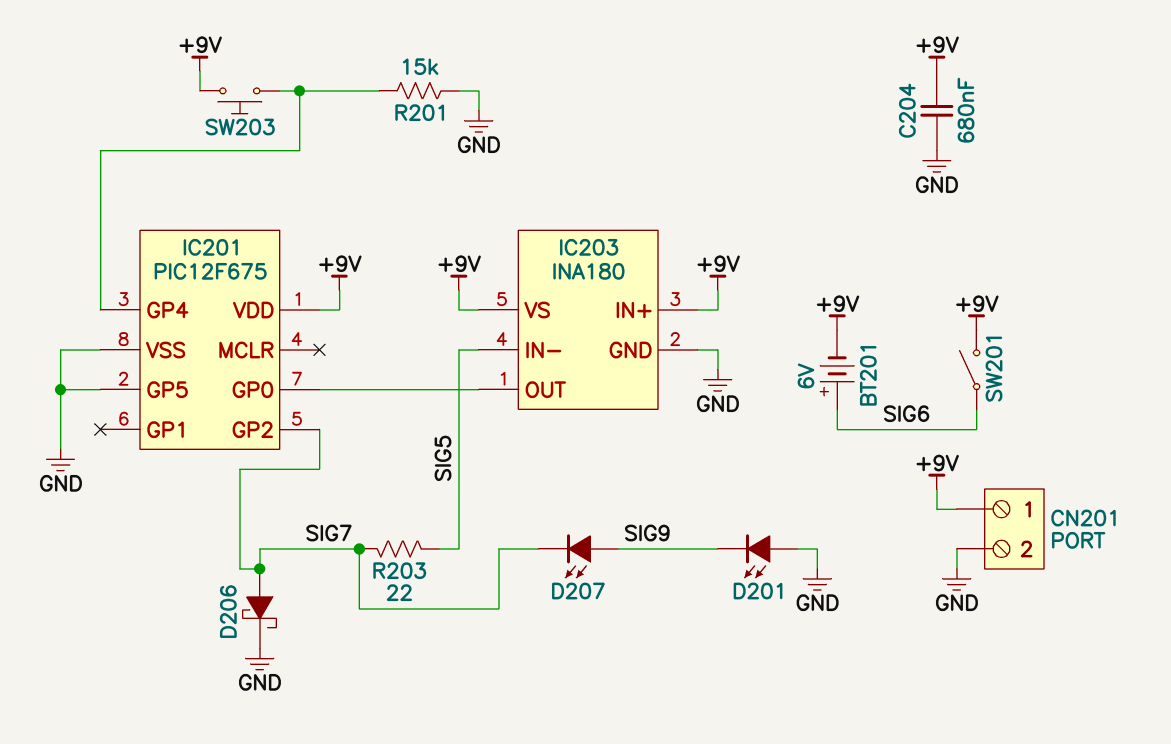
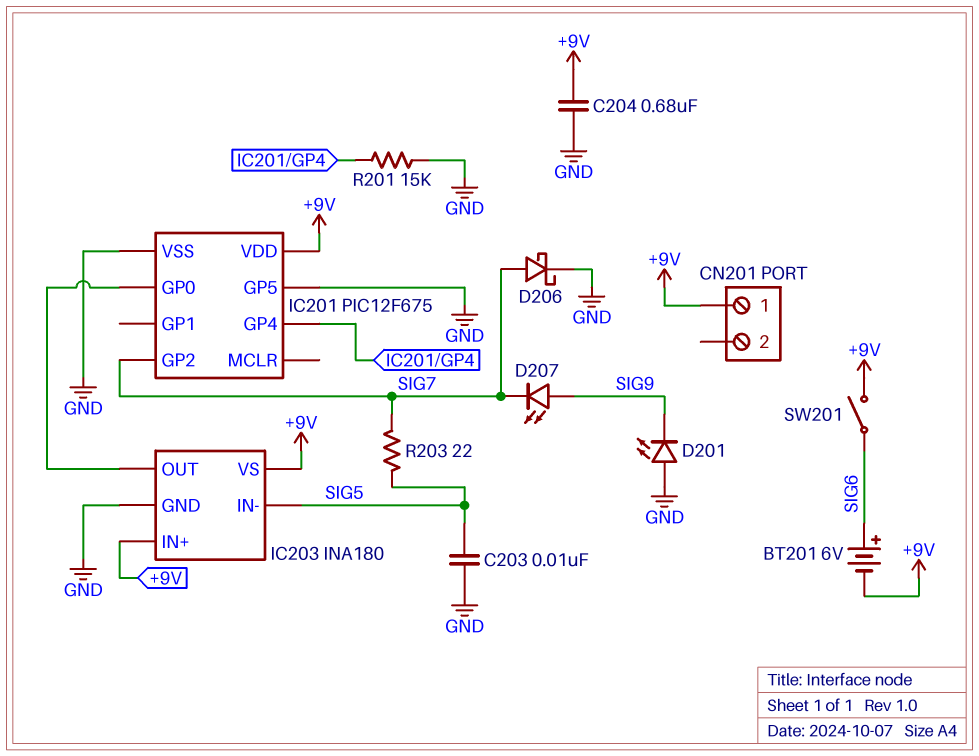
C203: none -> 10nF (GND, SIG5)
CN201 pin 2: GND -> none
SW203: button (+9V, IC201/GP4) -> none

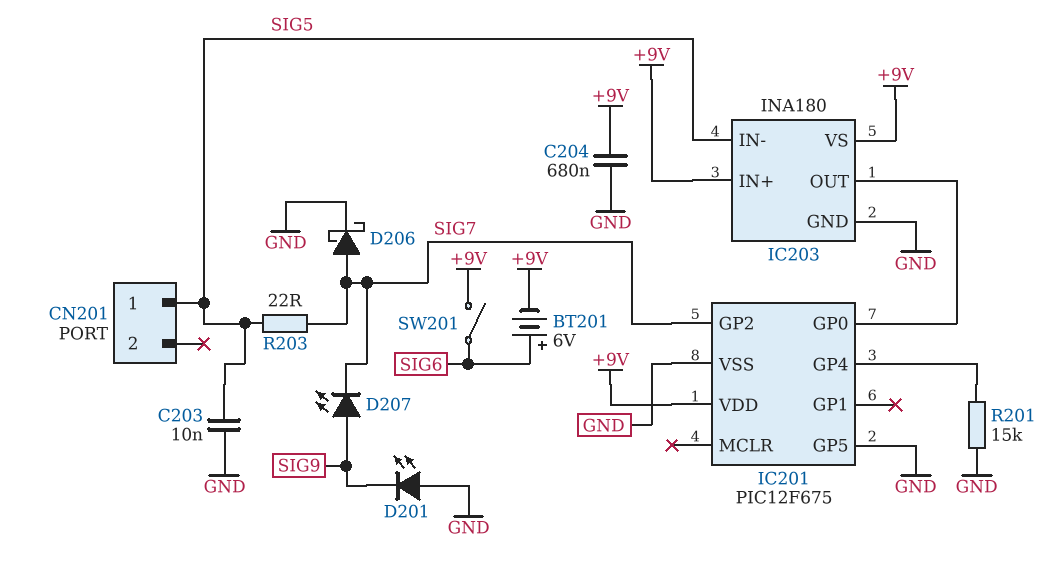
CN201 pin 1: +9V -> SIG5

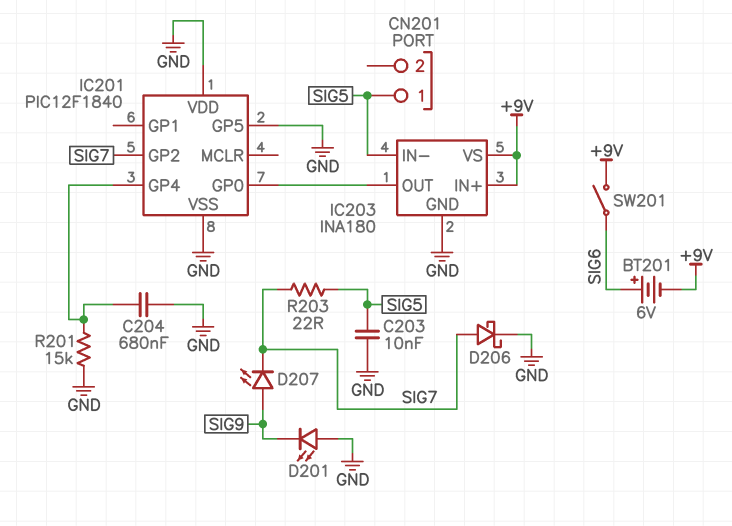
C204: 680nF (+9V, GND) -> 680nF (GND, IC201/GP4)
IC201: PIC12F675 -> PIC12F1840
IC201 pin VDD: +9V -> GND

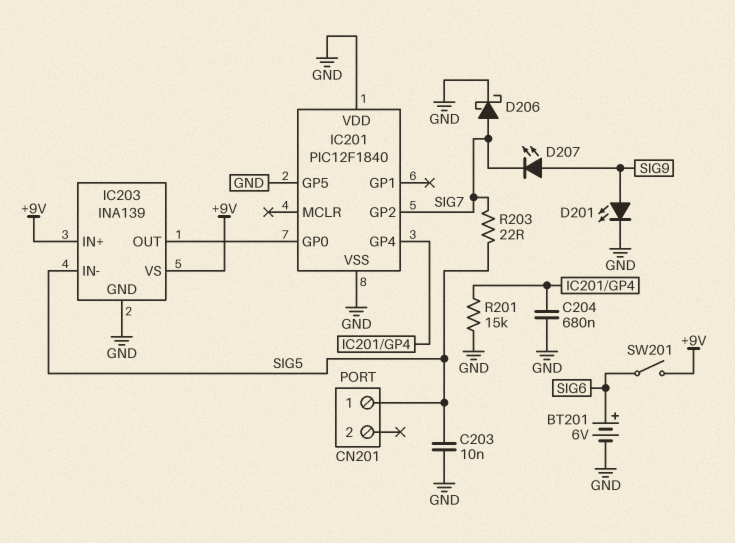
BT201: 6V (plus SIG6, minus +9V) -> 6V (plus SIG6, minus GND)
D201: LED (A GND, K SIG9) -> LED (A SIG9, K GND)
IC203: INA180 -> INA139

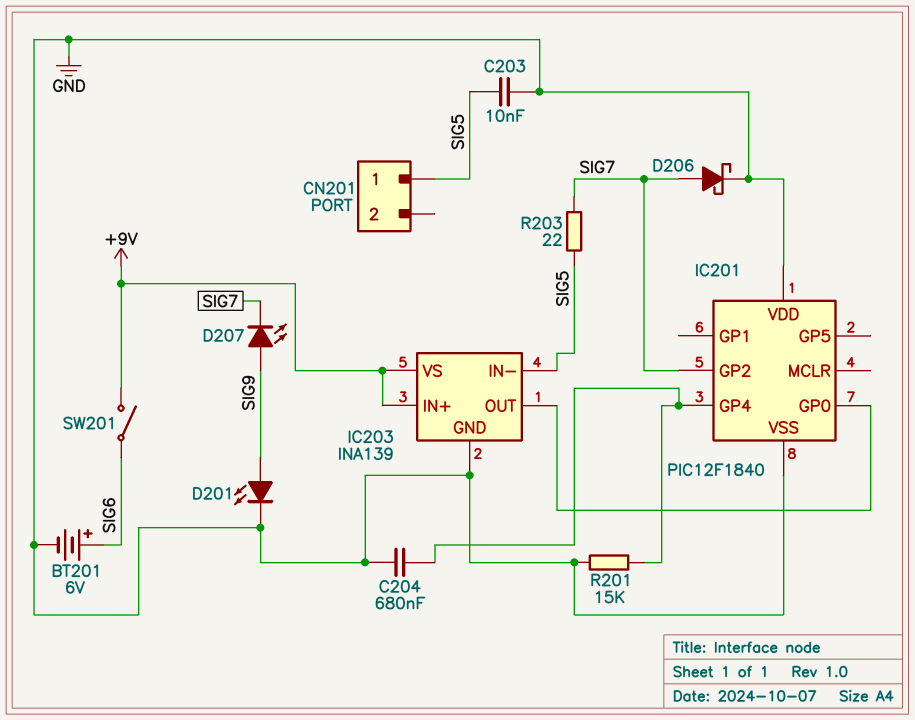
IC201 pin GP5: GND -> none

